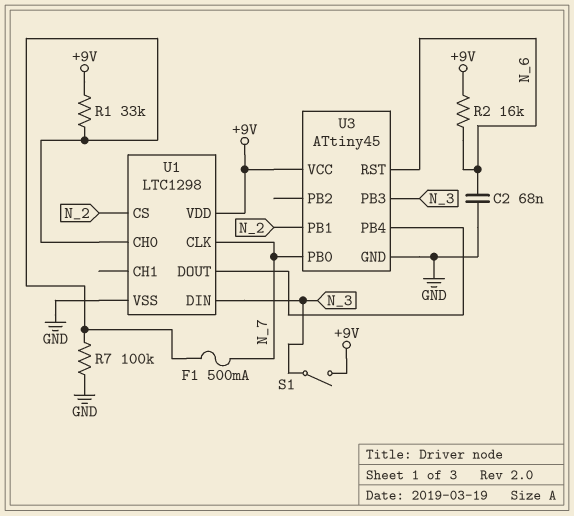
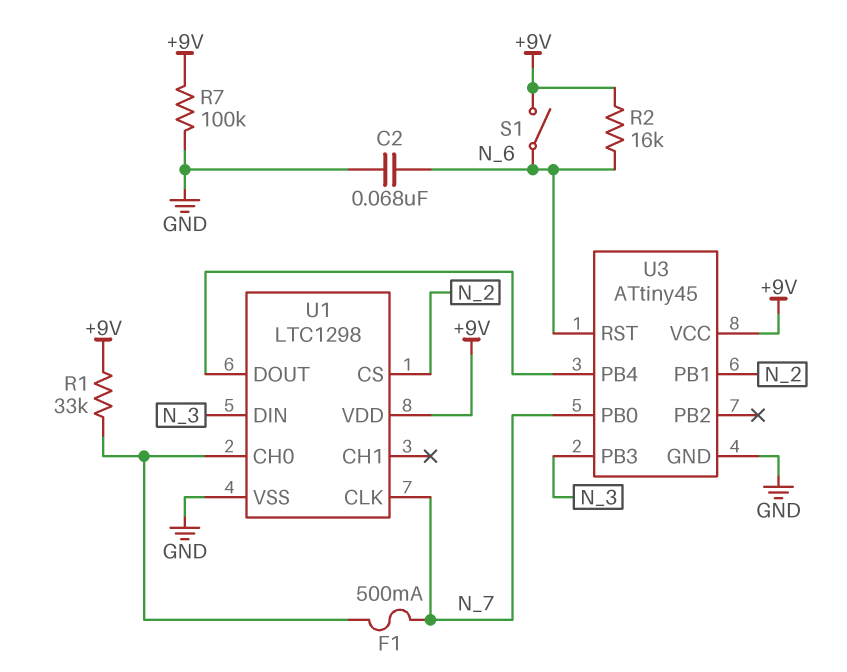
R7: 100k (GND, U1/CH0) -> 100k (+9V, GND)
S1: switch (+9V, N_3) -> switch (+9V, N_6)

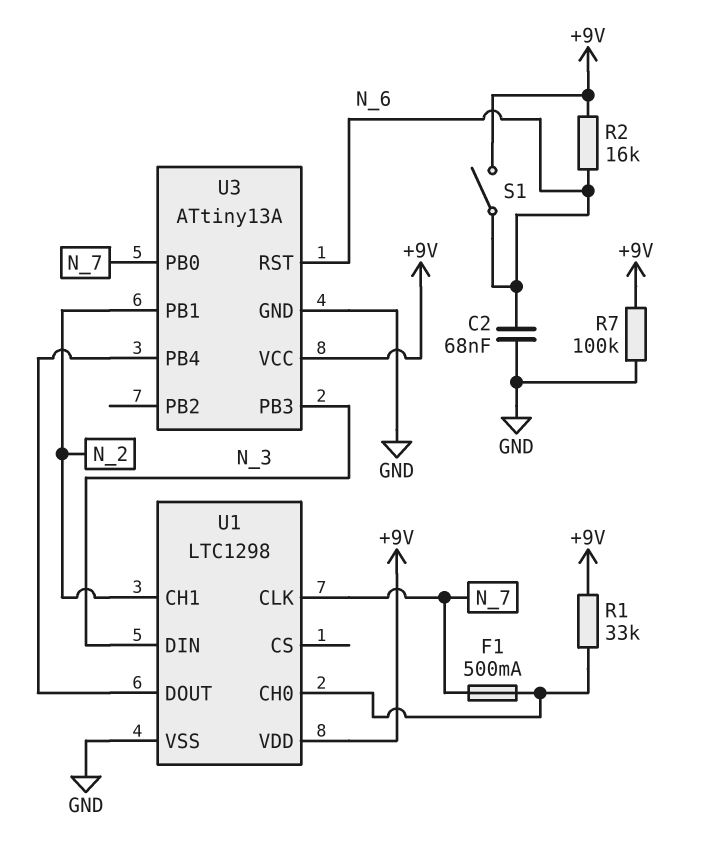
U1 pin CH1: none -> N_2
U1 pin CS: N_2 -> none
U3: ATtiny45 -> ATtiny13A

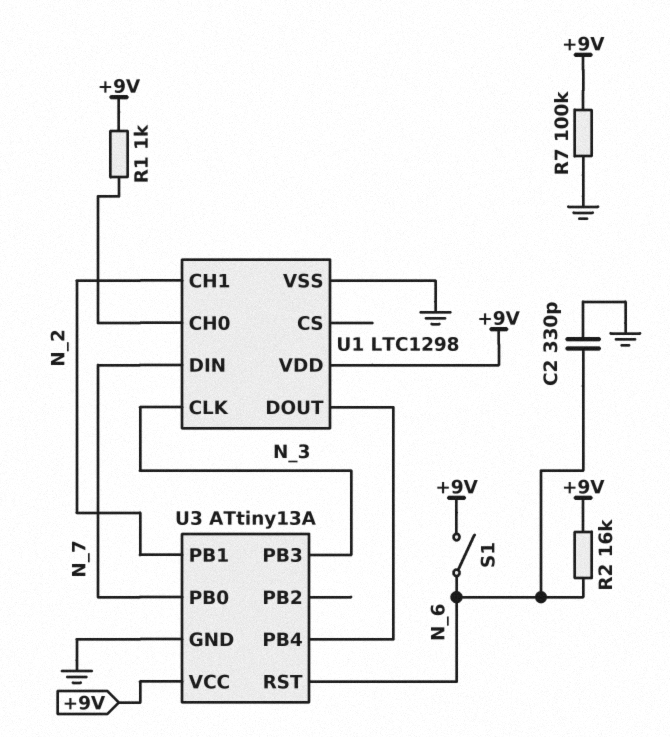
C2: 68nF (GND, N_6) -> 330pF (GND, N_6)
F1: 500mA (N_7, U1/CH0) -> none
R1: 33k (+9V, U1/CH0) -> 1k (+9V, U1/CH0)
U1 pin CLK: N_7 -> N_3
U1 pin DIN: N_3 -> N_7

